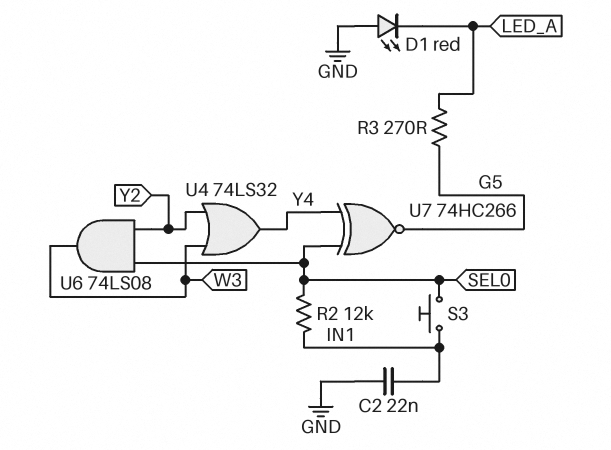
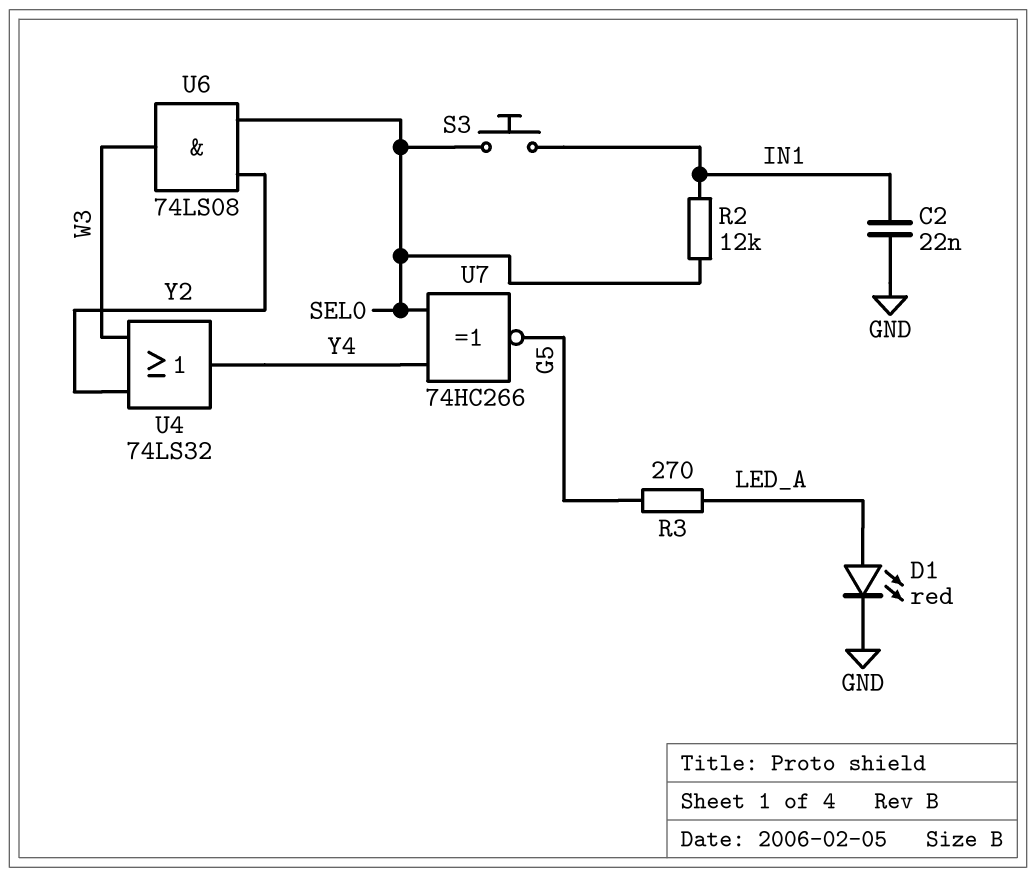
D1: LED red (A GND, K LED_A) -> LED red (A LED_A, K GND)

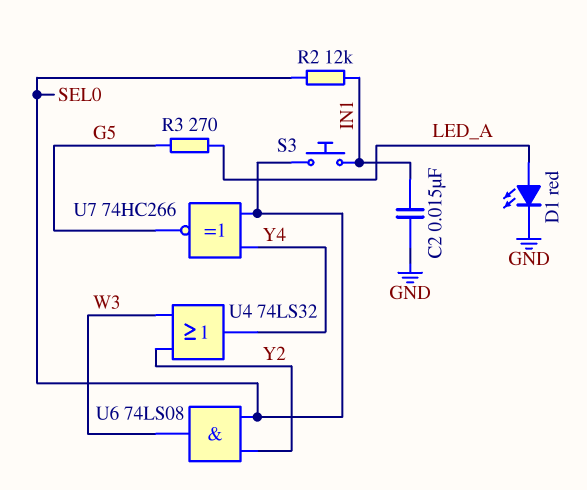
C2: 22nF (GND, IN1) -> 15nF (GND, IN1)

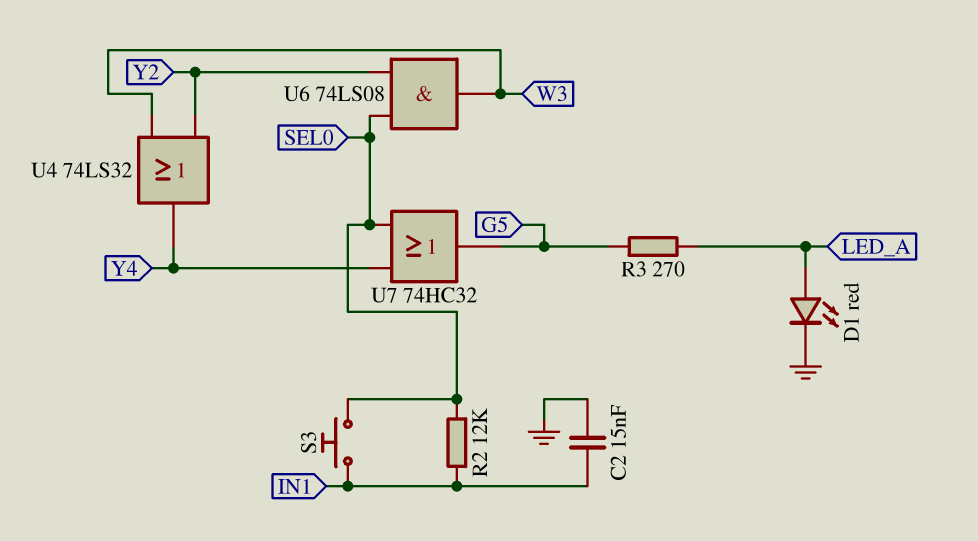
U7: XNOR 74HC266 (in SEL0, in Y4, out G5) -> OR 74HC32 (in SEL0, in Y4, out G5)

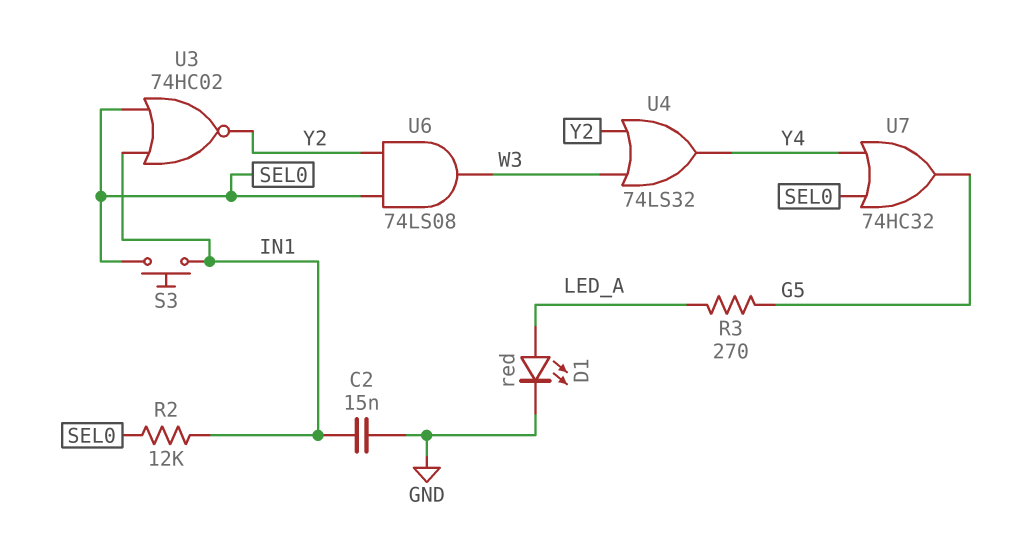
U3: none -> NOR 74HC02 (in IN1, in SEL0, out Y2)

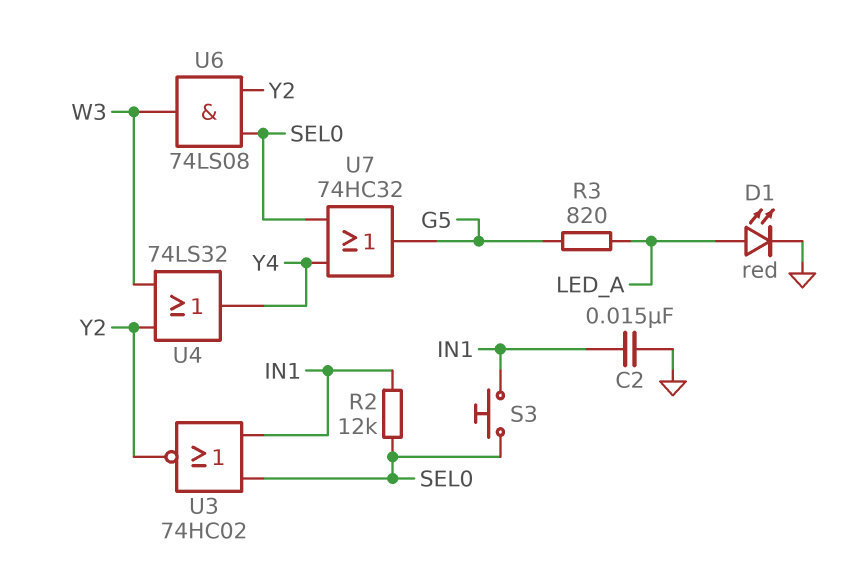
R3: 270 (G5, LED_A) -> 820 (G5, LED_A)

